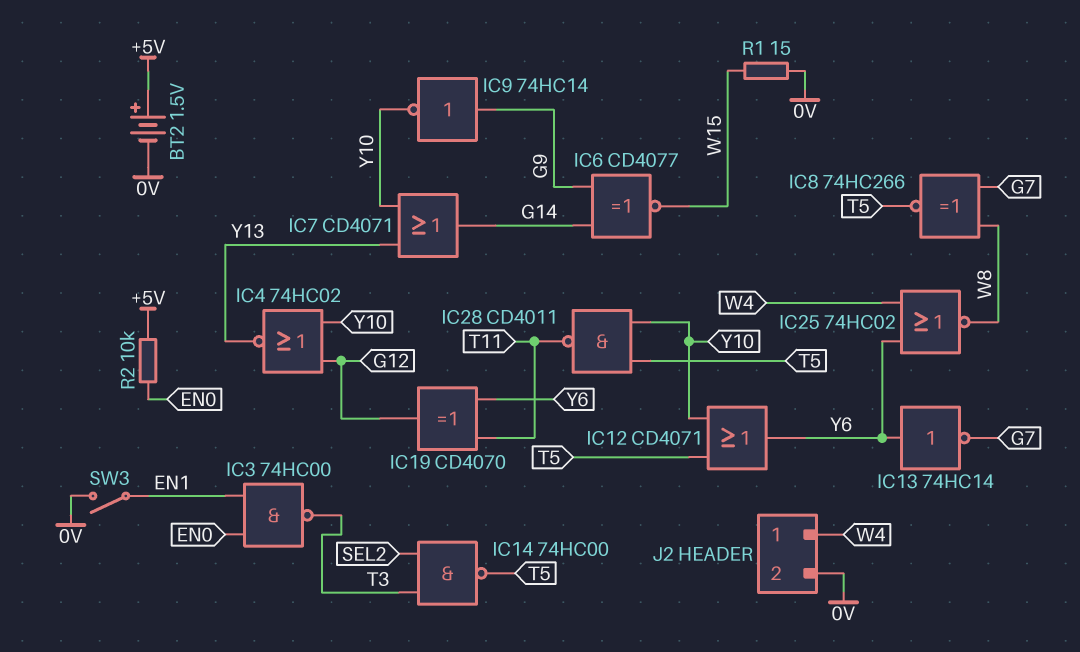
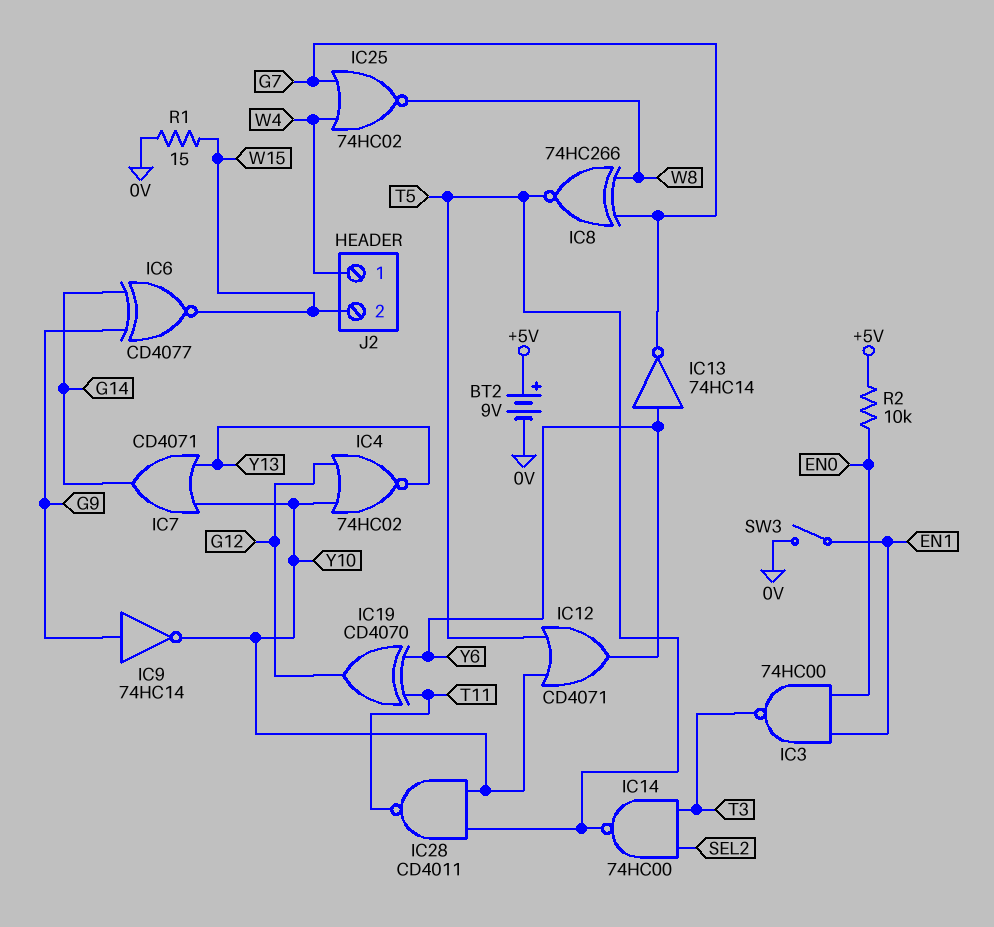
BT2: 1.5V (plus +5V, minus 0V) -> 9V (plus +5V, minus 0V)
IC25: NOR 74HC02 (in W4, in Y6, out W8) -> NOR 74HC02 (in G7, in W4, out W8)
J2 pin 2: 0V -> W15

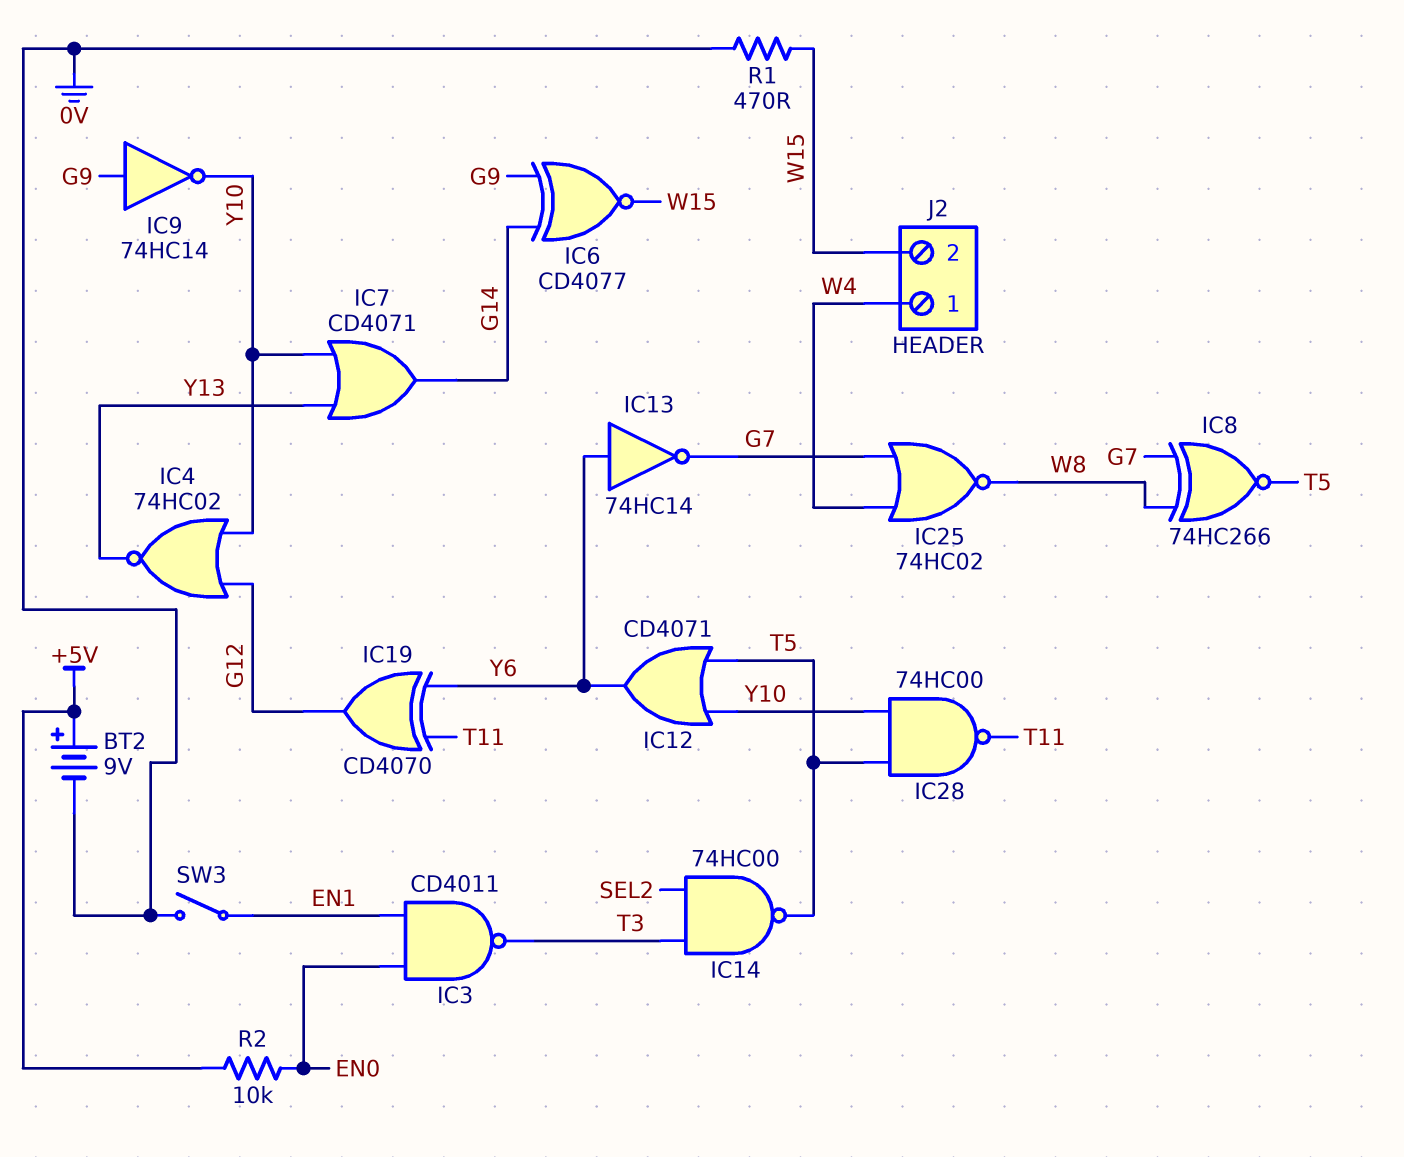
IC3: NAND 74HC00 (in EN0, in EN1, out T3) -> NAND CD4011 (in EN0, in EN1, out T3)
IC28: NAND CD4011 (in T5, in Y10, out T11) -> NAND 74HC00 (in T5, in Y10, out T11)
R1: 15 (0V, W15) -> 470 (0V, W15)

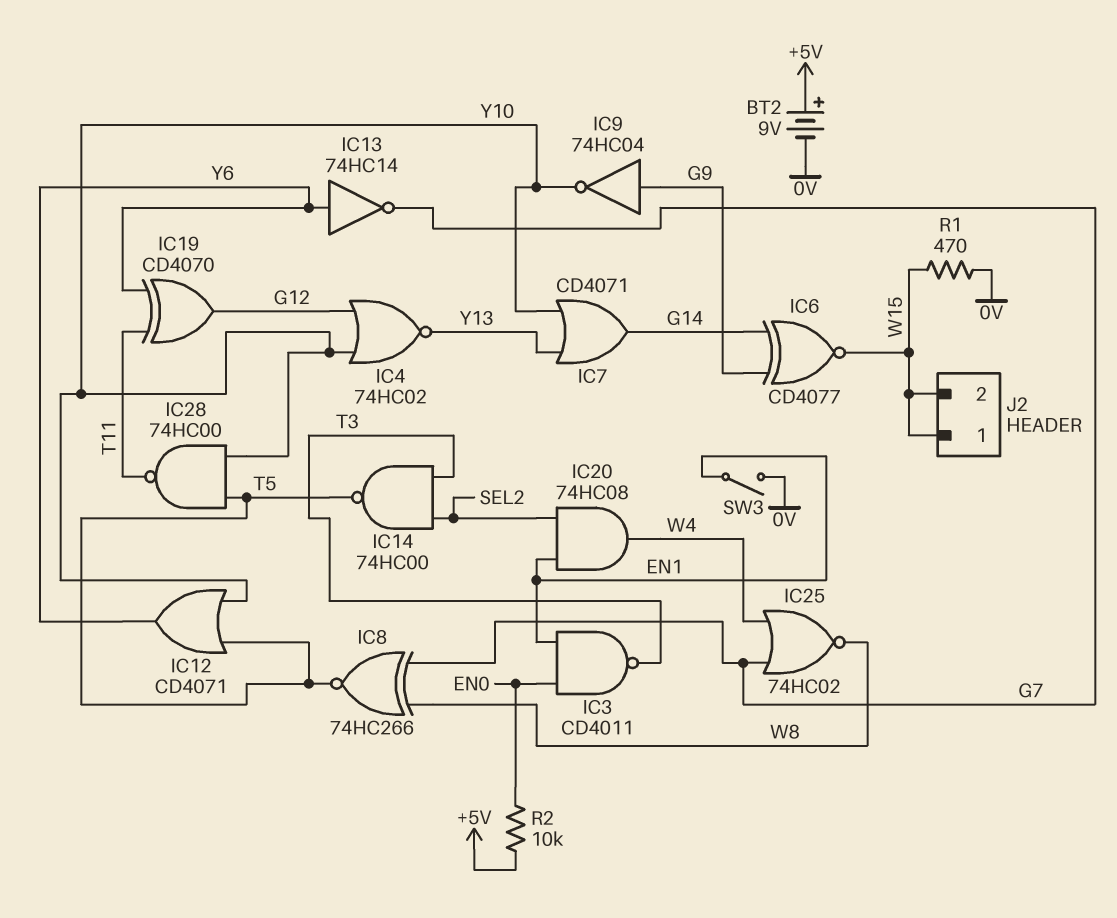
IC9: NOT 74HC14 (in G9, out Y10) -> NOT 74HC04 (in G9, out Y10)
IC20: none -> AND 74HC08 (in EN1, in SEL2, out W4)
J2 pin 1: W4 -> W15

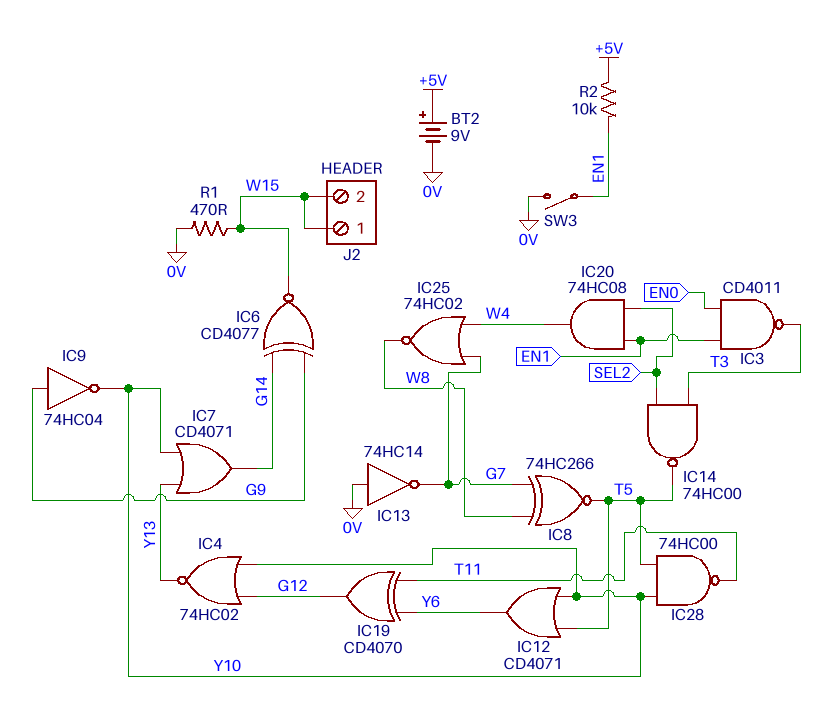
IC13: NOT 74HC14 (in Y6, out G7) -> NOT 74HC14 (in 0V, out G7)
R2: 10k (+5V, EN0) -> 10k (+5V, EN1)

